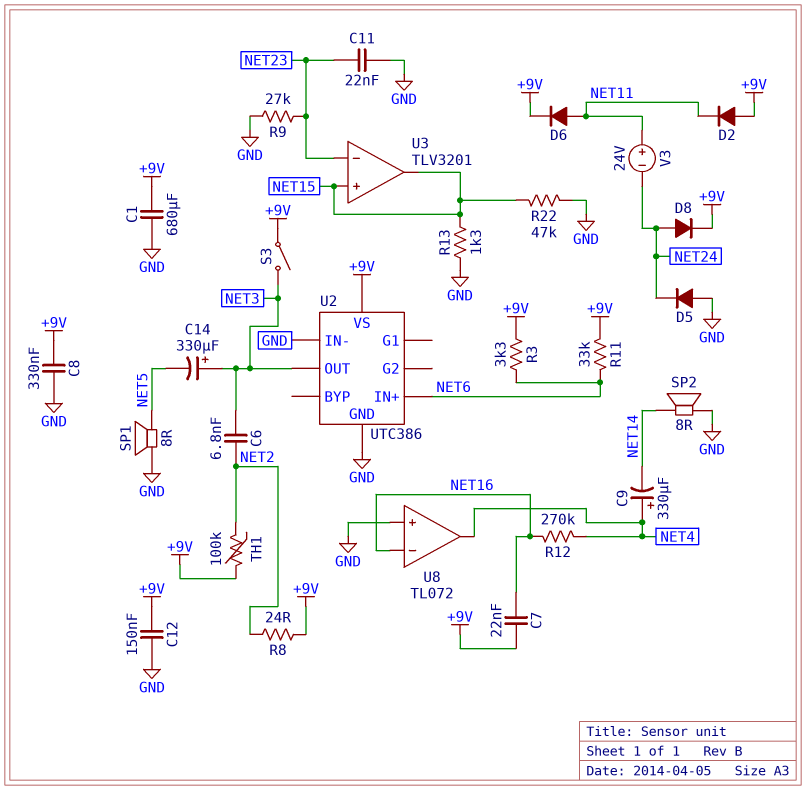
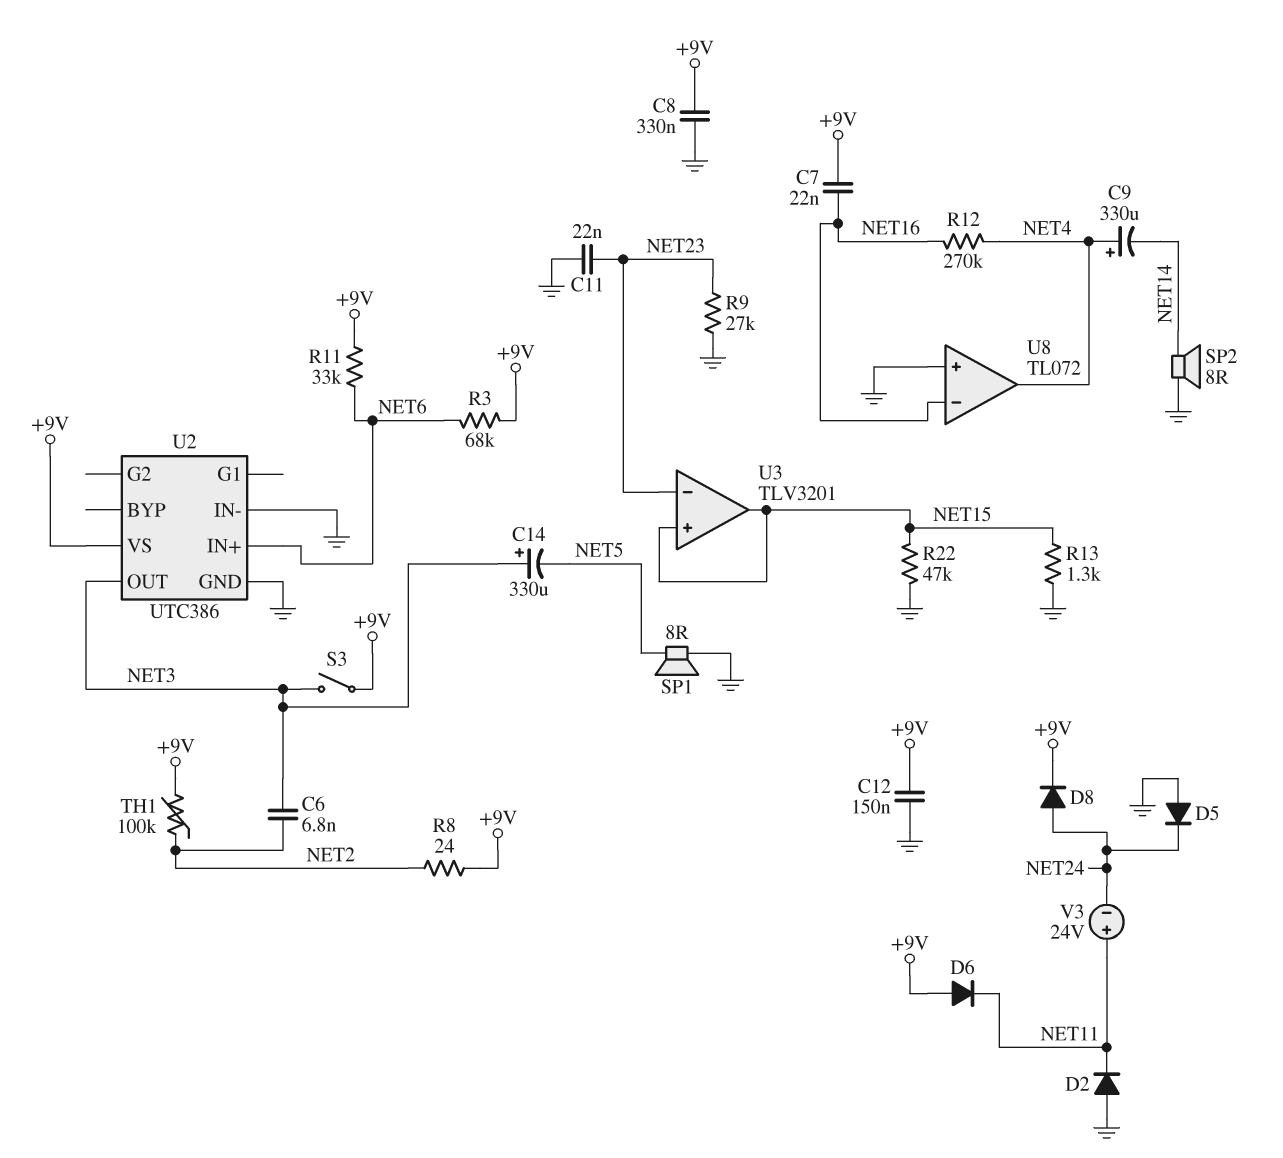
C1: 680uF (+9V, GND) -> none
D2: diode (A +9V, K NET11) -> diode (A GND, K NET11)
D6: diode (A NET11, K +9V) -> diode (A +9V, K NET11)
R3: 3.3k (+9V, NET6) -> 68k (+9V, NET6)

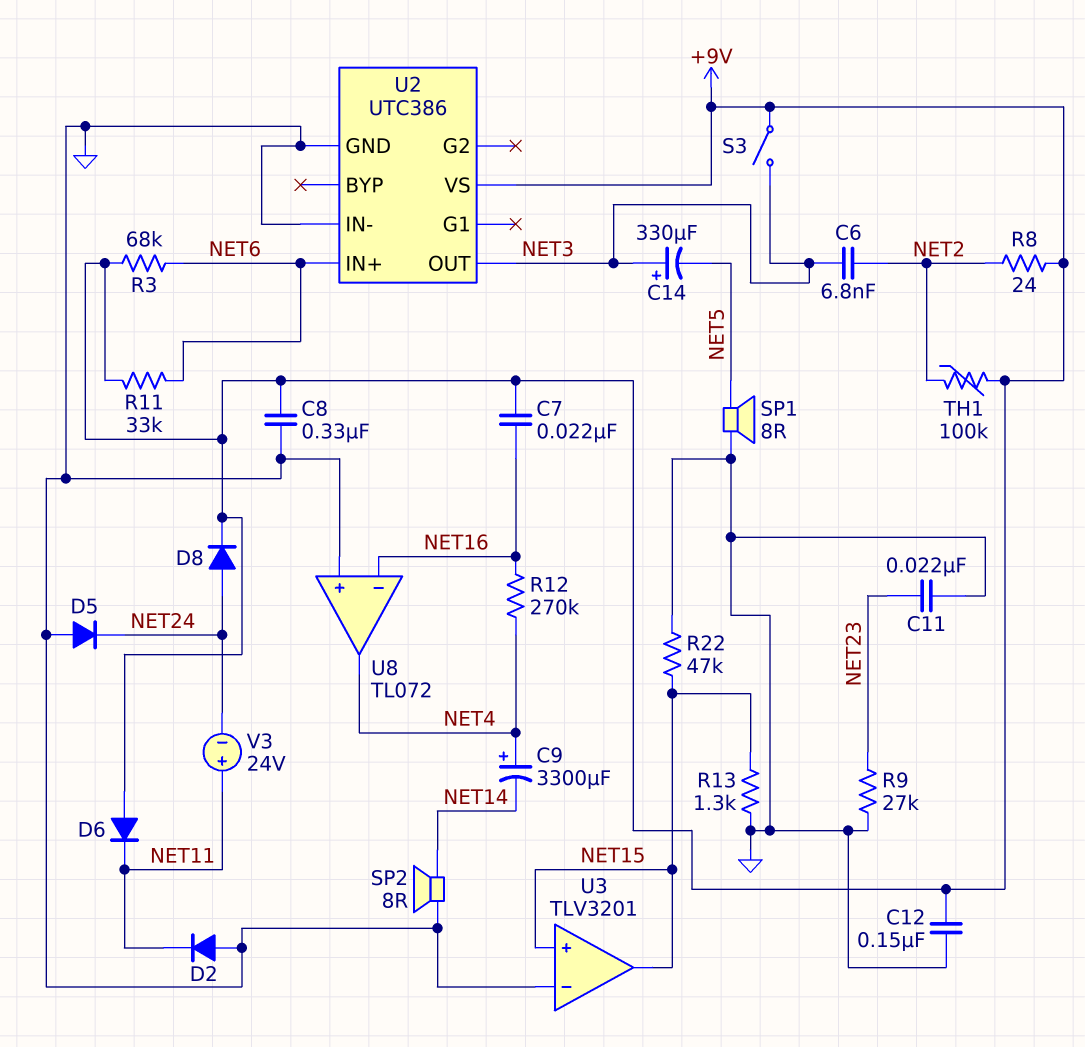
C9: 330uF (plus NET4, minus NET14) -> 3300uF (plus NET4, minus NET14)
U3 pin in-: NET23 -> GND

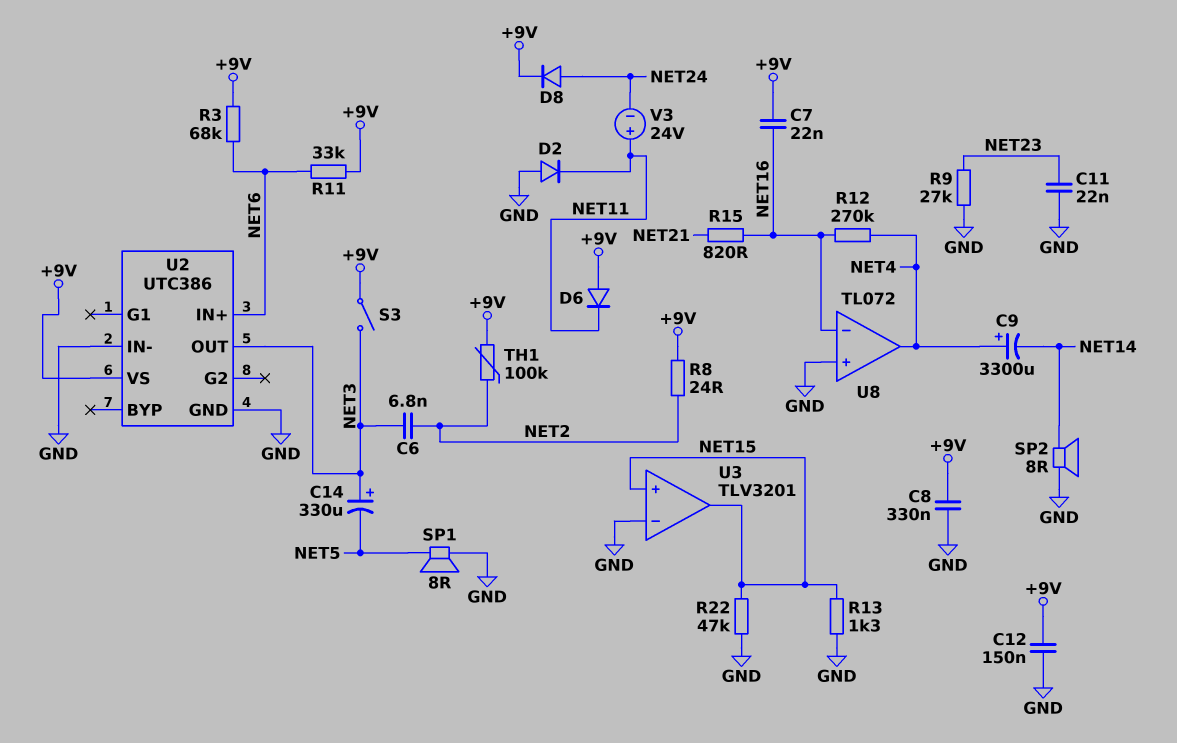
D5: diode (A GND, K NET24) -> none
R15: none -> 820 (NET16, NET21)

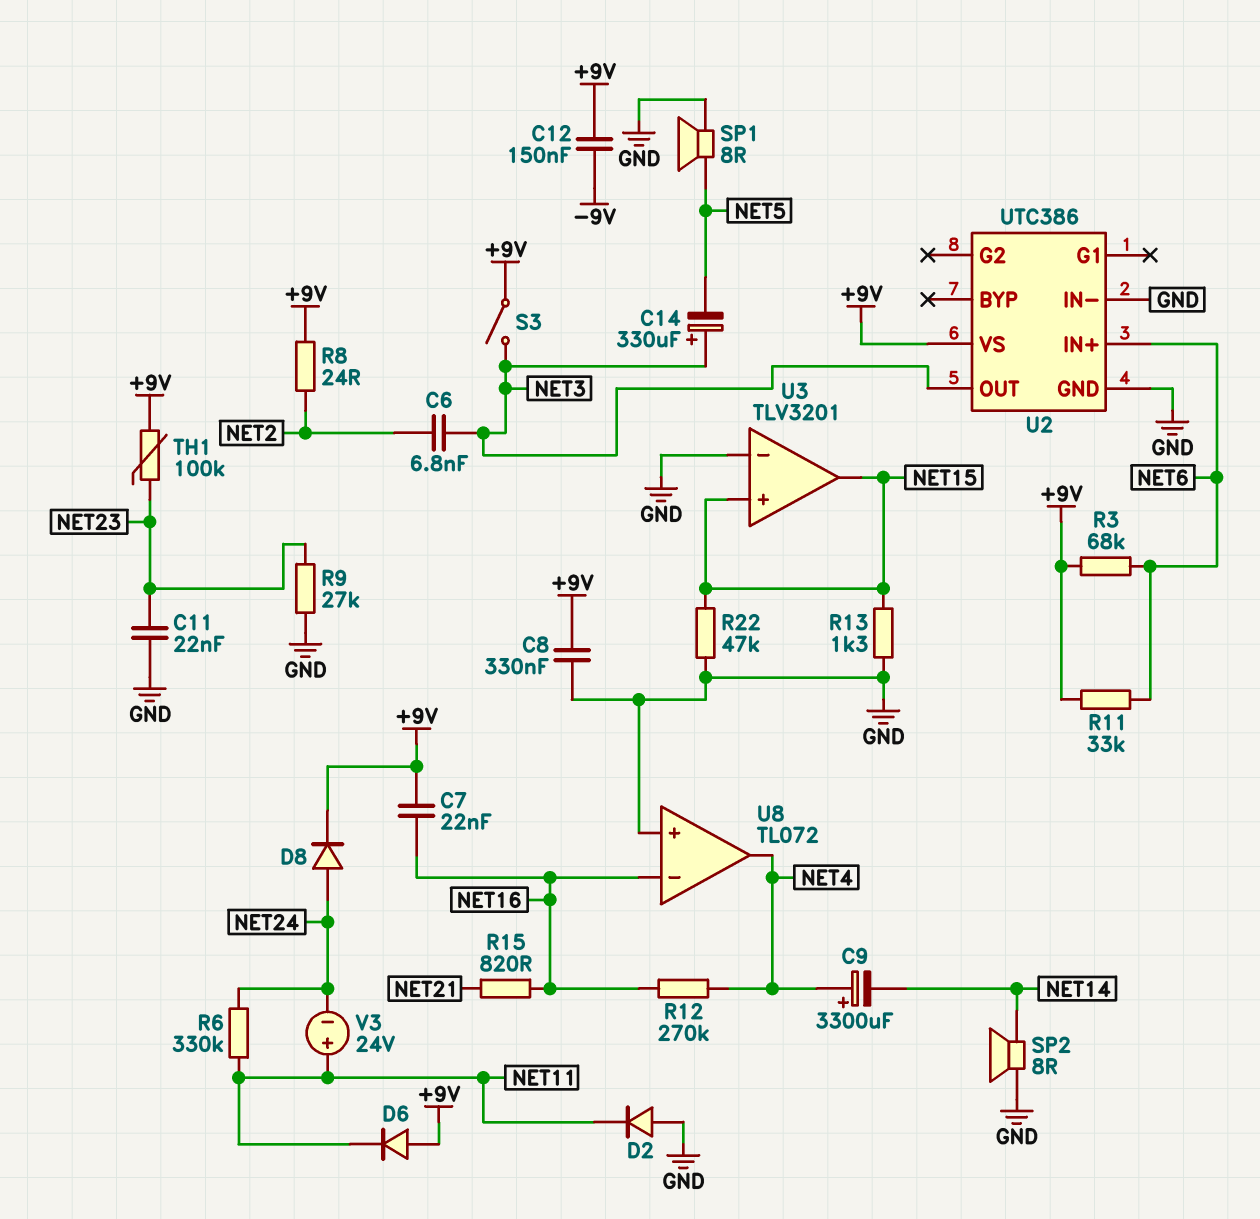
C12: 150nF (+9V, GND) -> 150nF (+9V, -9V)
R6: none -> 330k (NET11, NET24)
TH1: 100k (+9V, NET2) -> 100k (+9V, NET23)

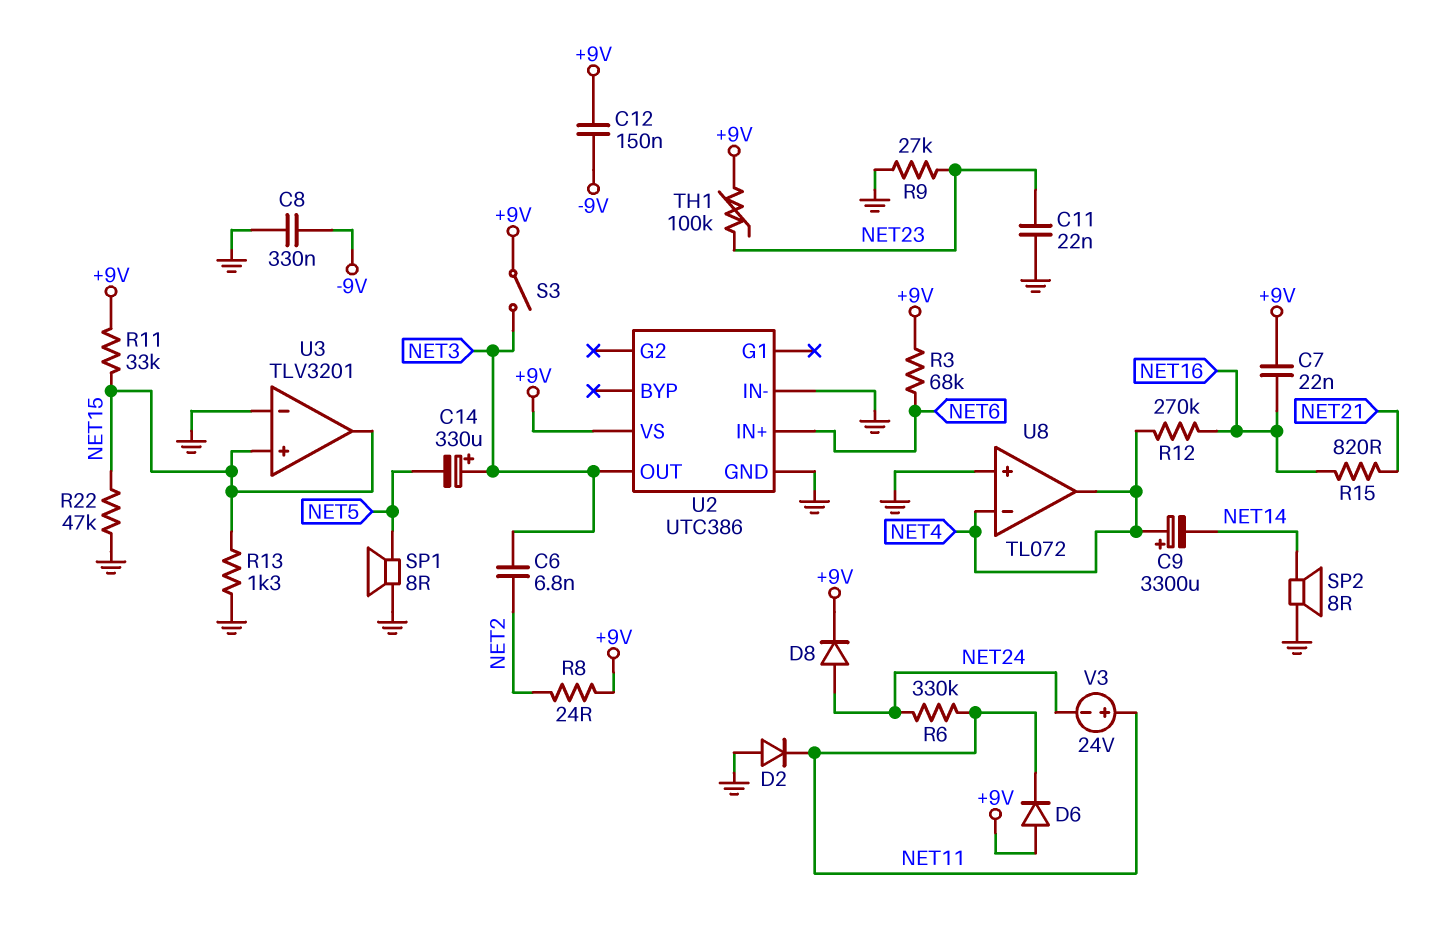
C8: 330nF (+9V, GND) -> 330nF (-9V, GND)
R11: 33k (+9V, NET6) -> 33k (+9V, NET15)
U8 pin in-: NET16 -> NET4

